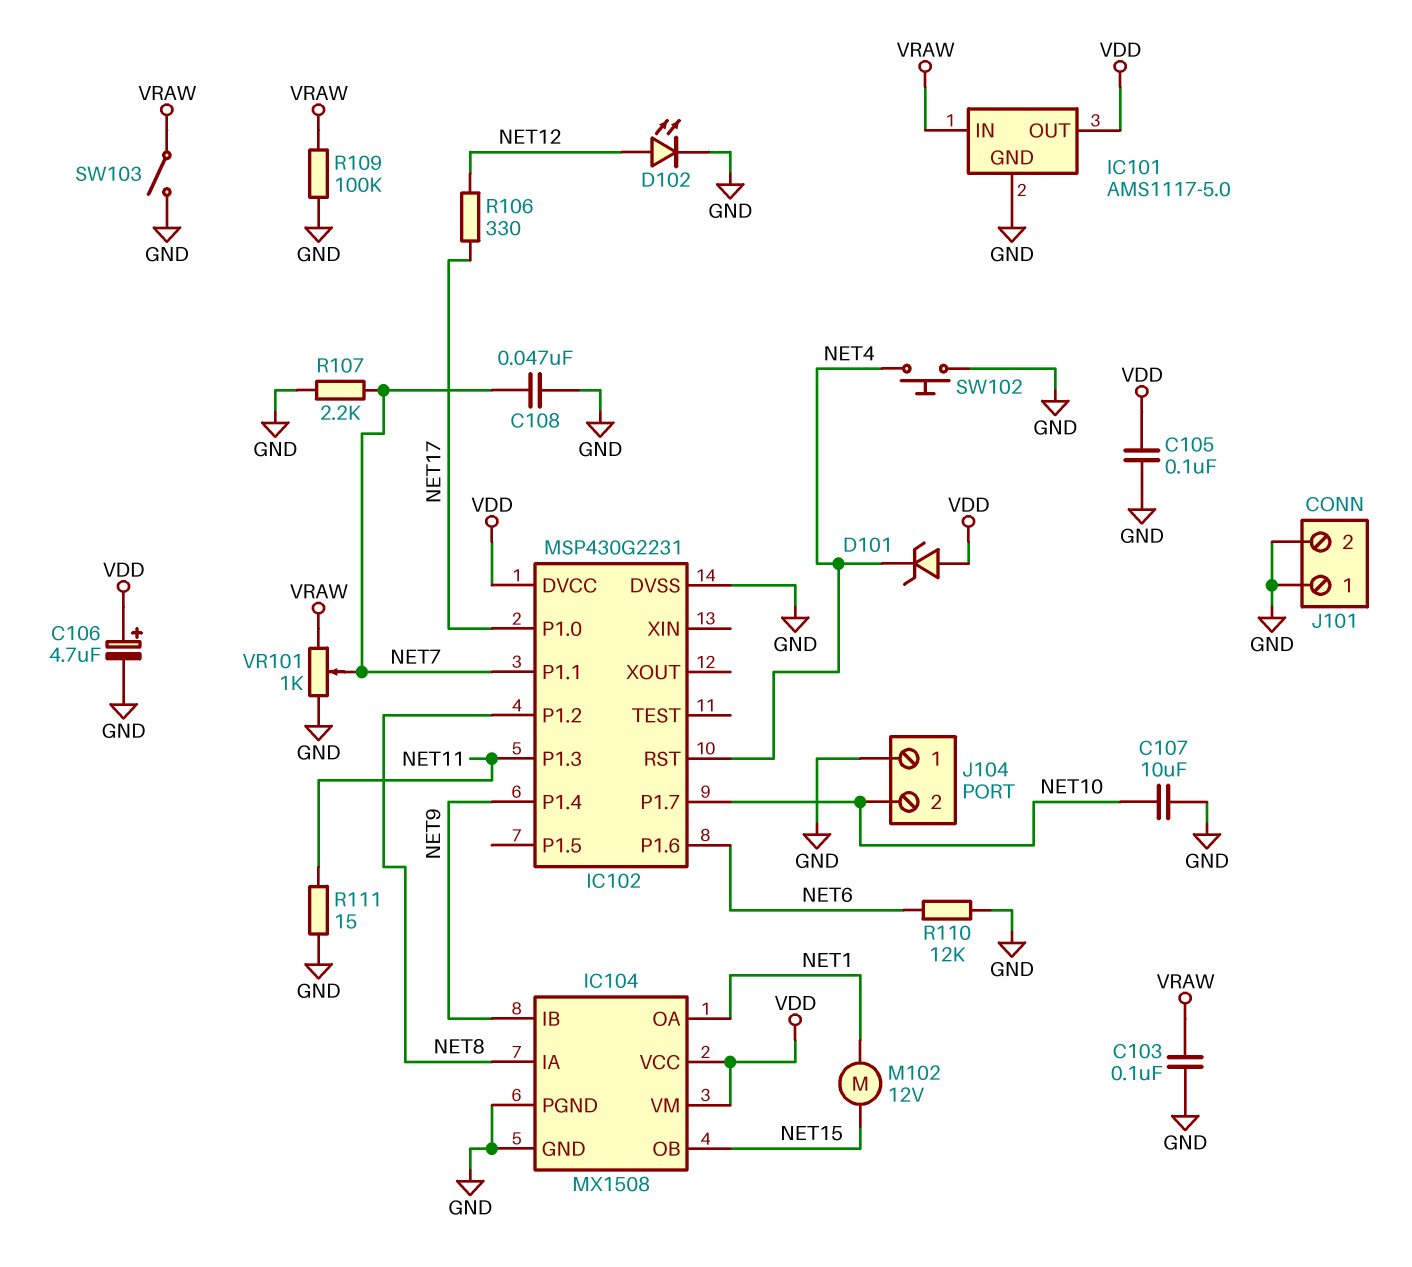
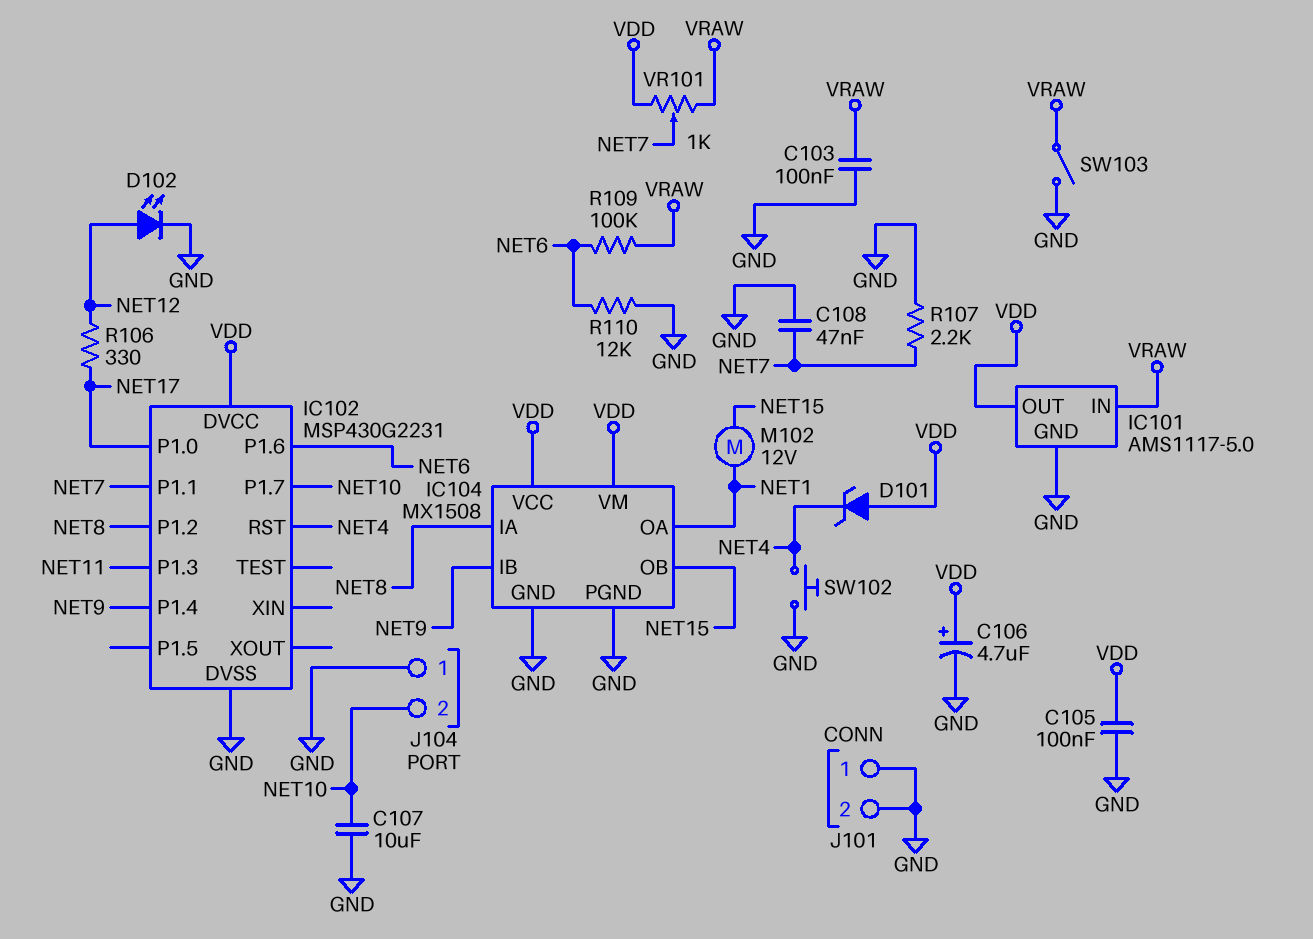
R109: 100k (GND, VRAW) -> 100k (NET6, VRAW)
R111: 15 (GND, NET11) -> none
VR101: 1k (GND, VRAW, wiper NET7) -> 1k (VDD, VRAW, wiper NET7)

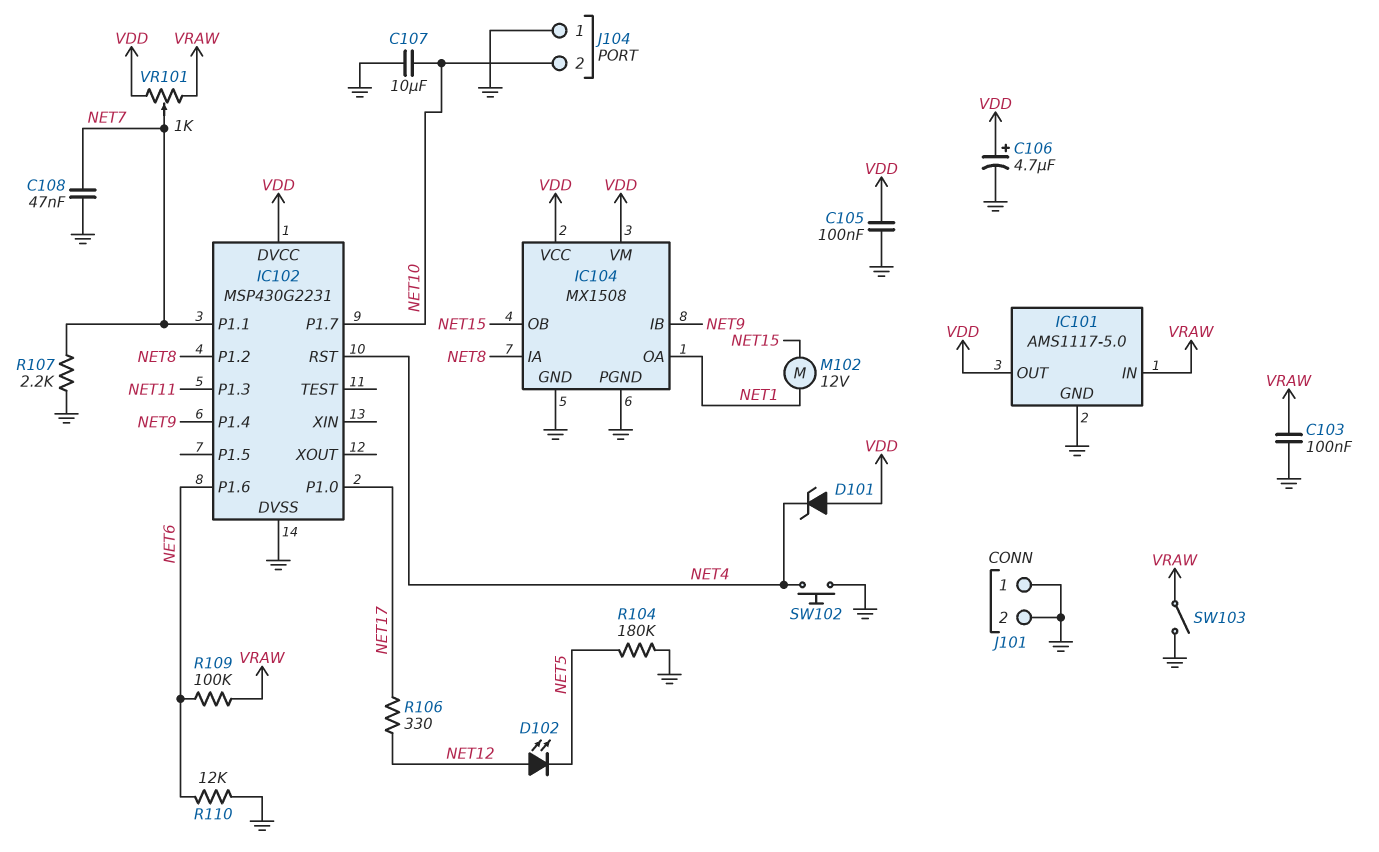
D102: LED (A NET12, K GND) -> LED (A NET12, K NET5)
R104: none -> 180k (GND, NET5)

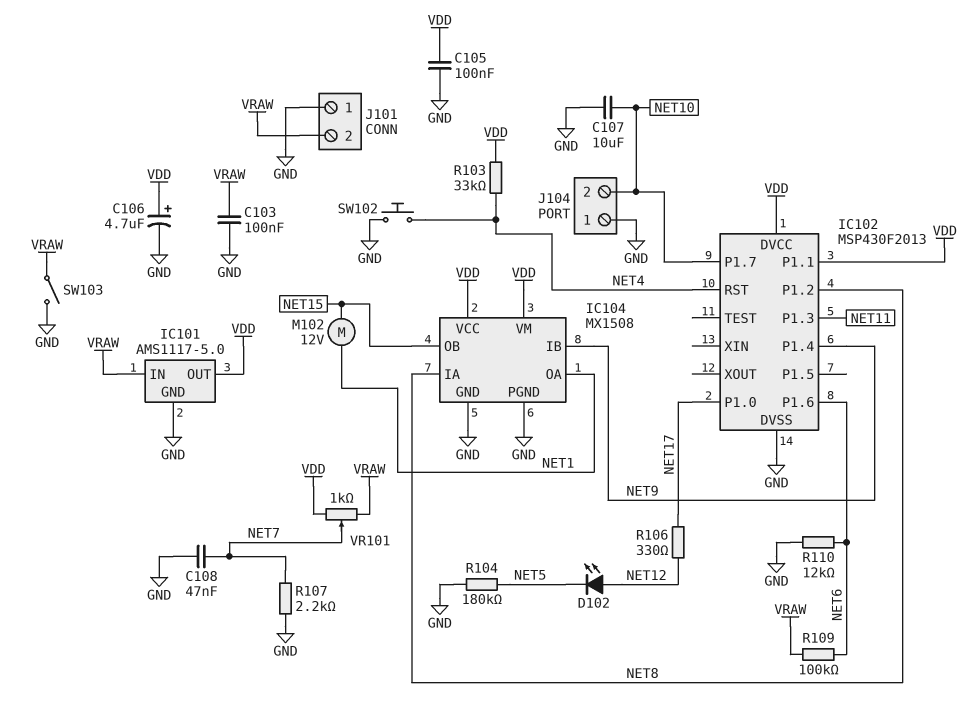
D101: zener (A VDD, K NET4) -> none
IC102: MSP430G2231 -> MSP430F2013
IC102 pin P1.1: NET7 -> VDD
J101 pin 2: GND -> VRAW
R103: none -> 33k (NET4, VDD)

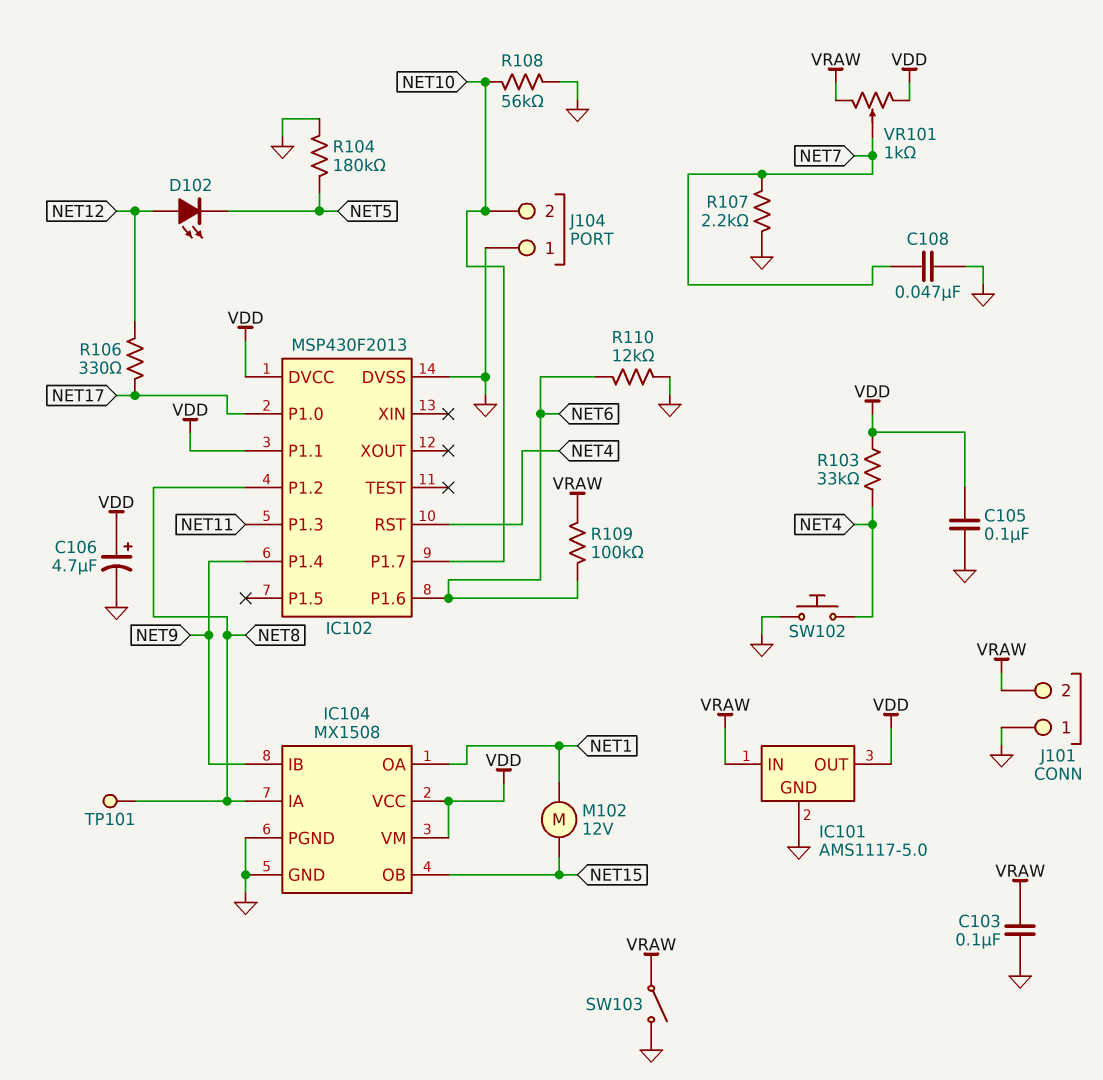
C107: 10uF (GND, NET10) -> none
R108: none -> 56k (GND, NET10)
TP101: none -> test point (NET8)

